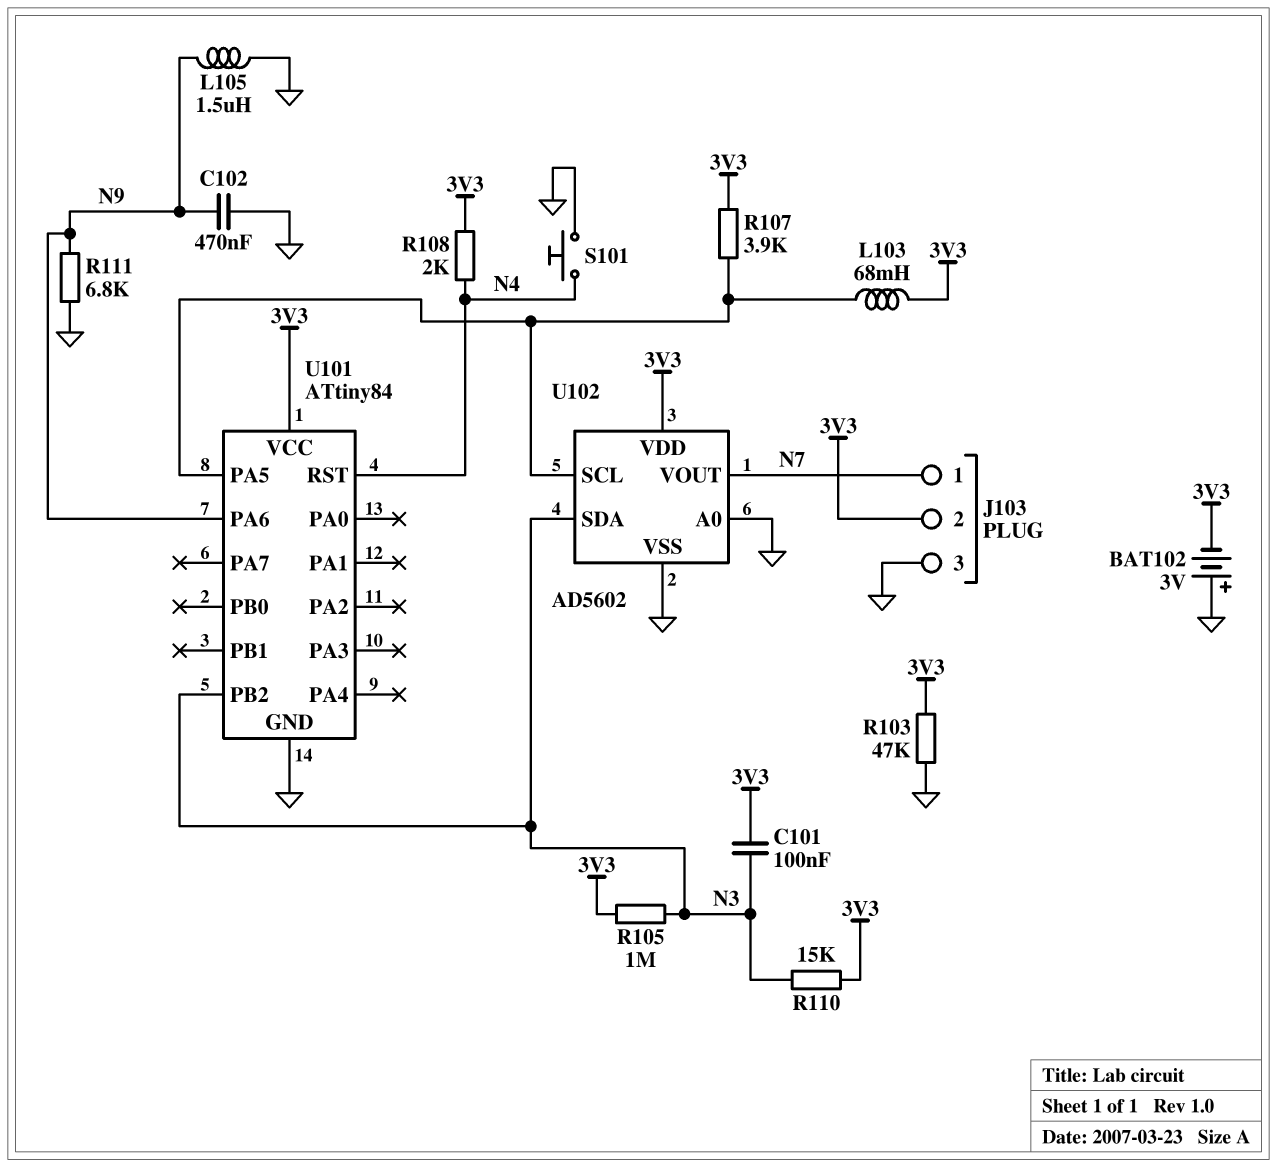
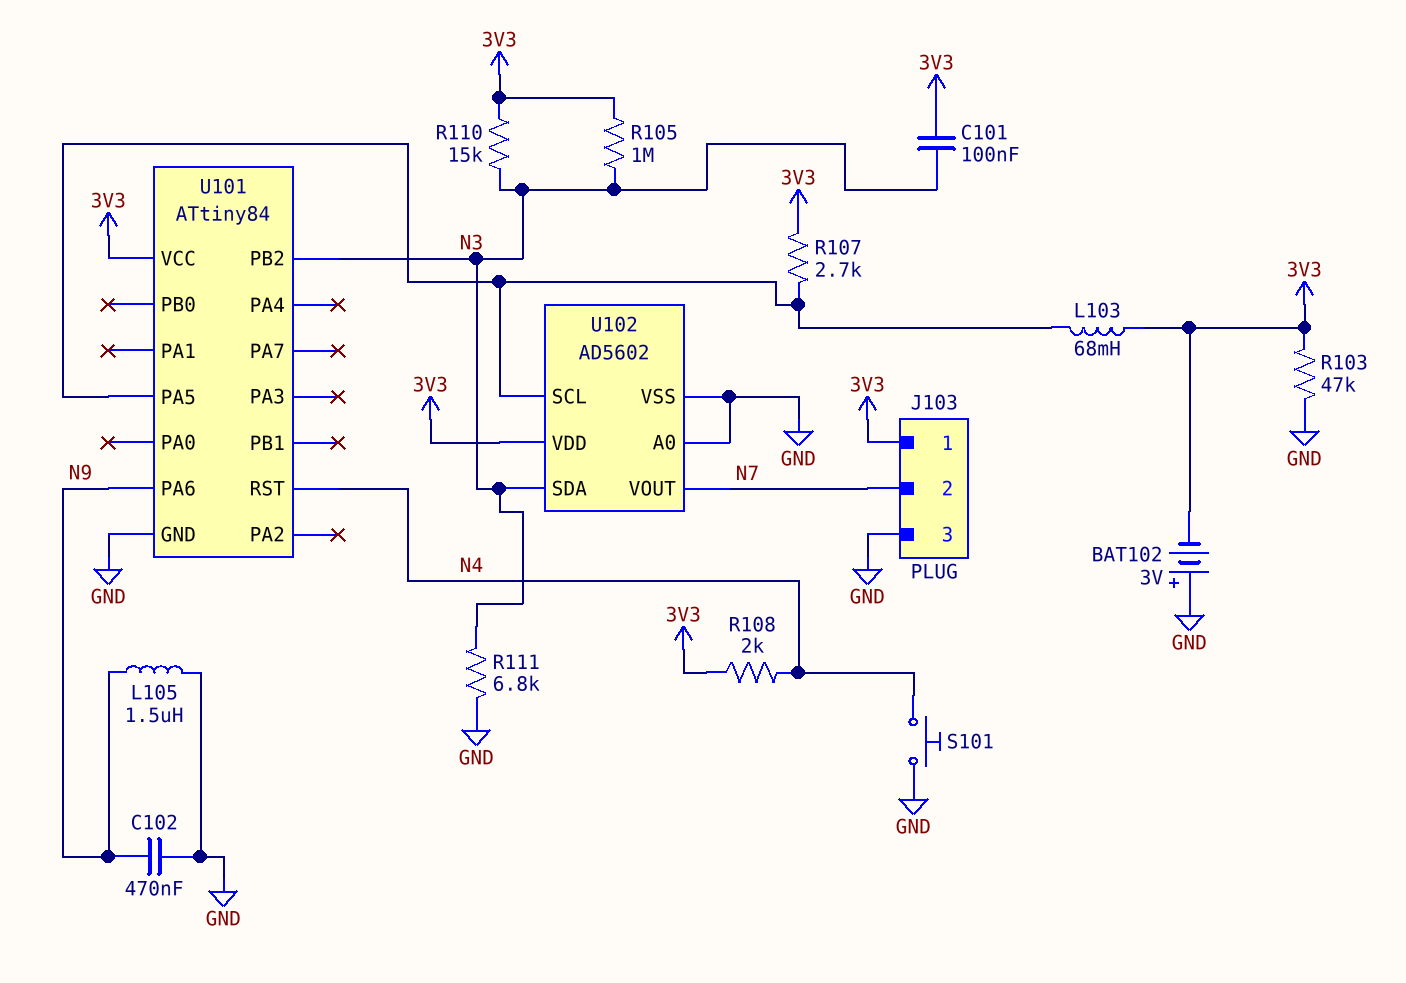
J103 pin 1: N7 -> 3V3
J103 pin 2: 3V3 -> N7
R107: 3.9k (3V3, U101/PA5) -> 2.7k (3V3, U101/PA5)
R111: 6.8k (GND, N9) -> 6.8k (GND, N3)

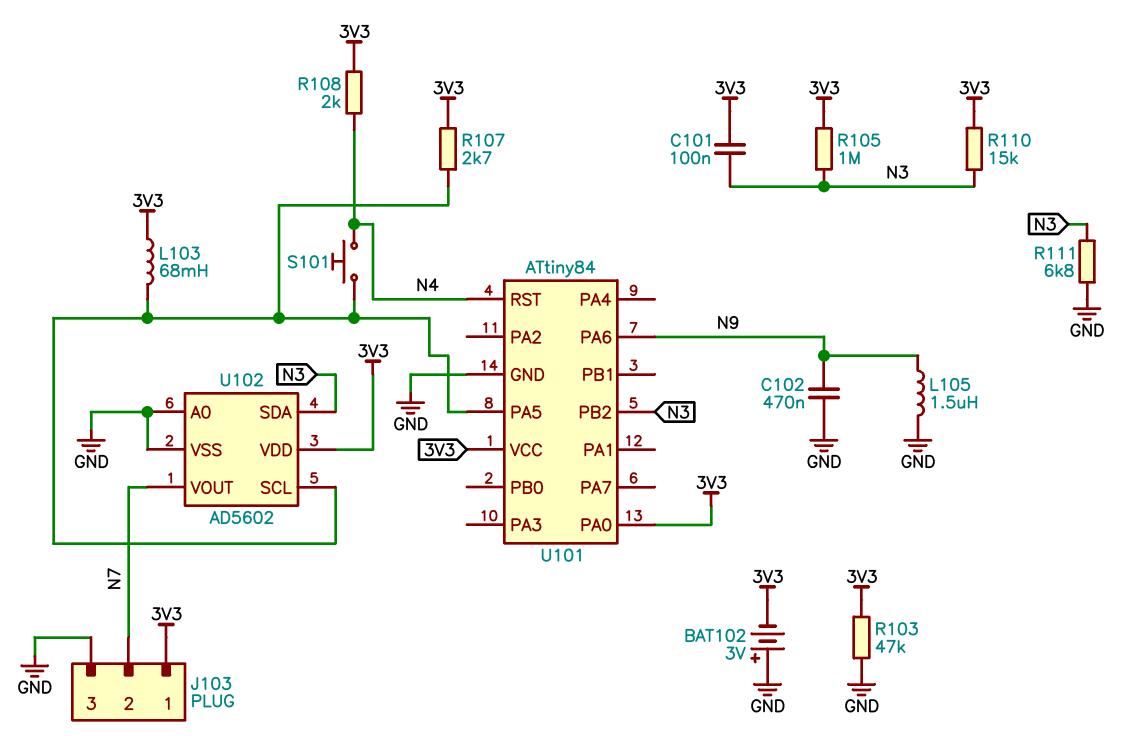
S101: button (GND, N4) -> button (N4, U101/PA5)
U101 pin PA0: none -> 3V3

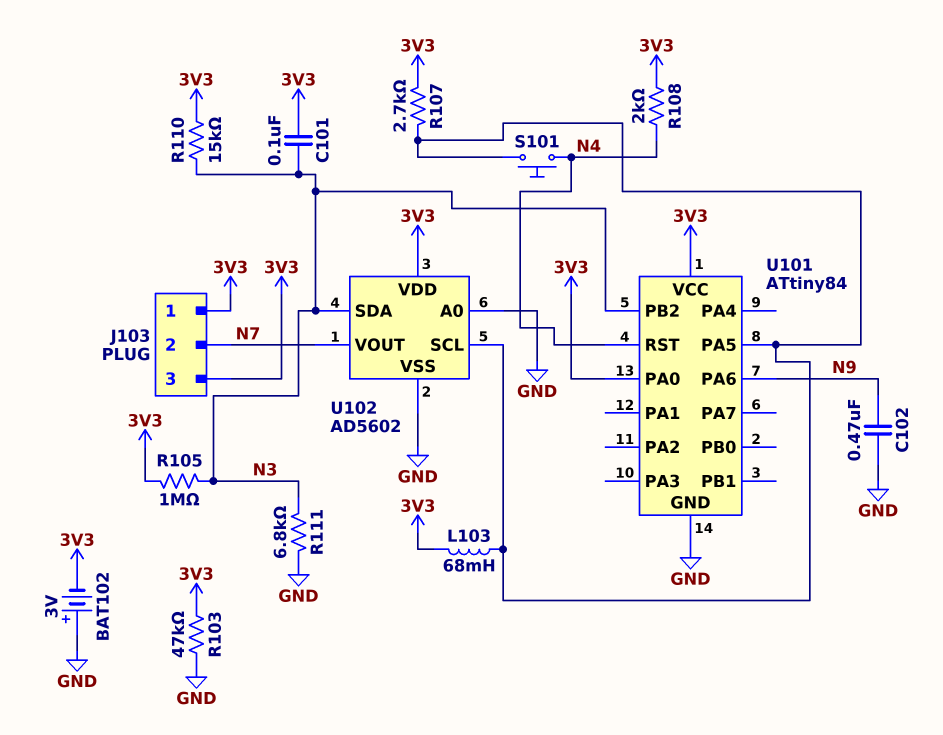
J103 pin 3: GND -> 3V3
L105: 1.5uH (GND, N9) -> none

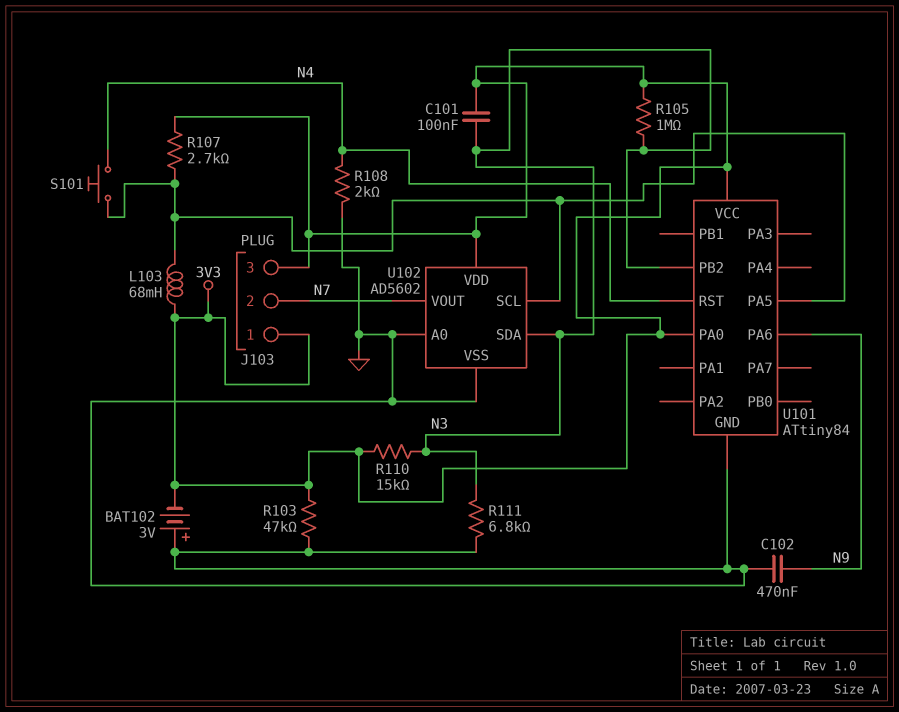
R108: 2k (3V3, N4) -> 2k (GND, N4)

